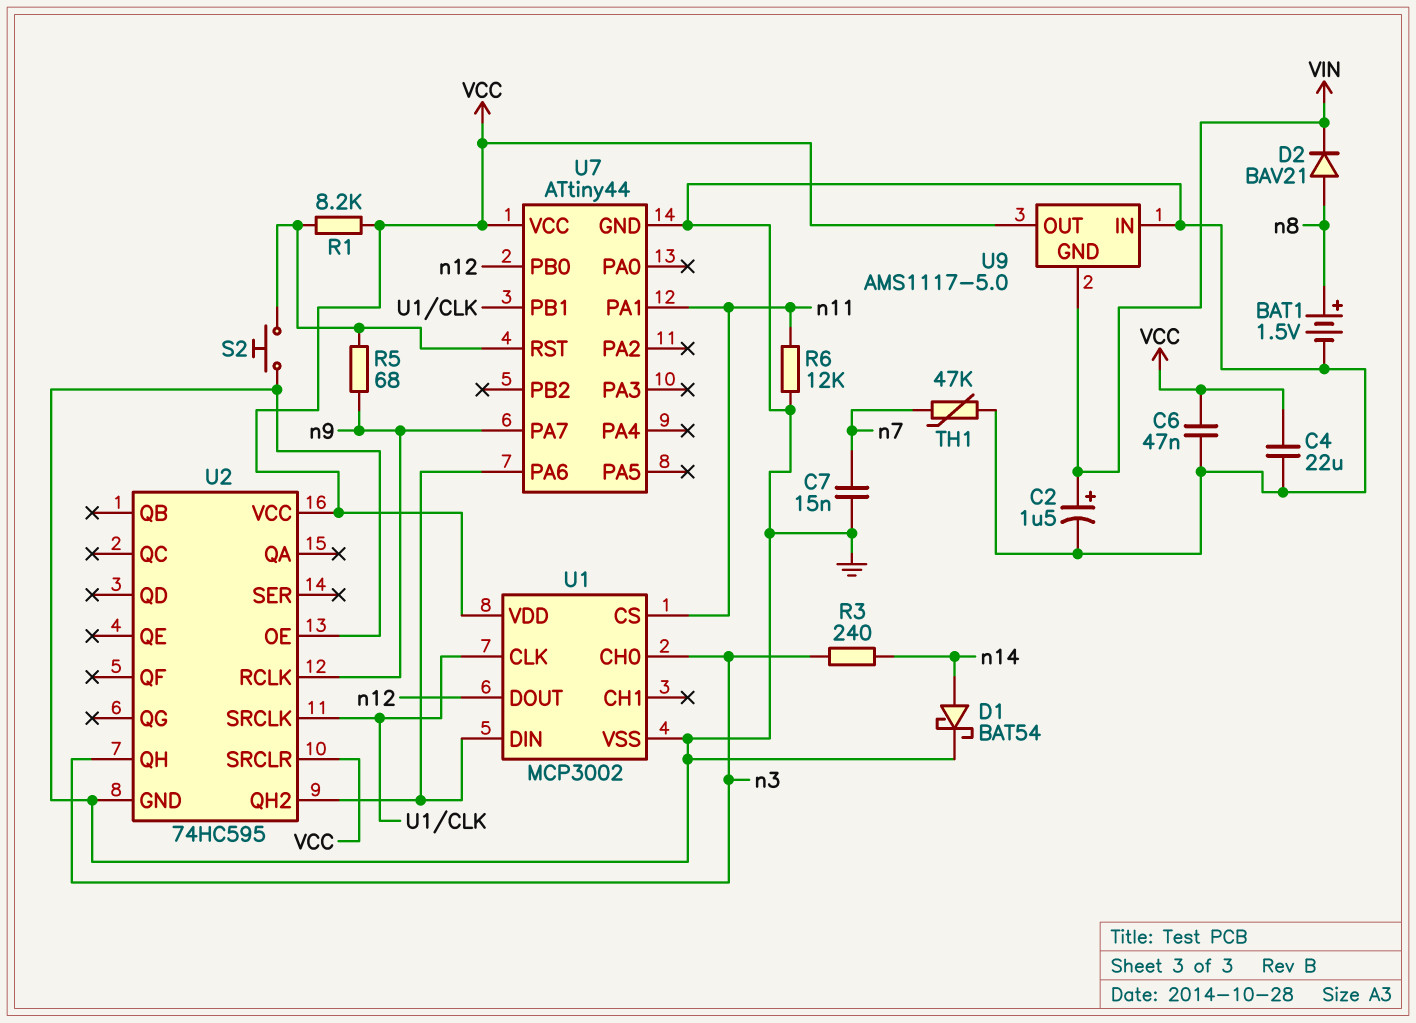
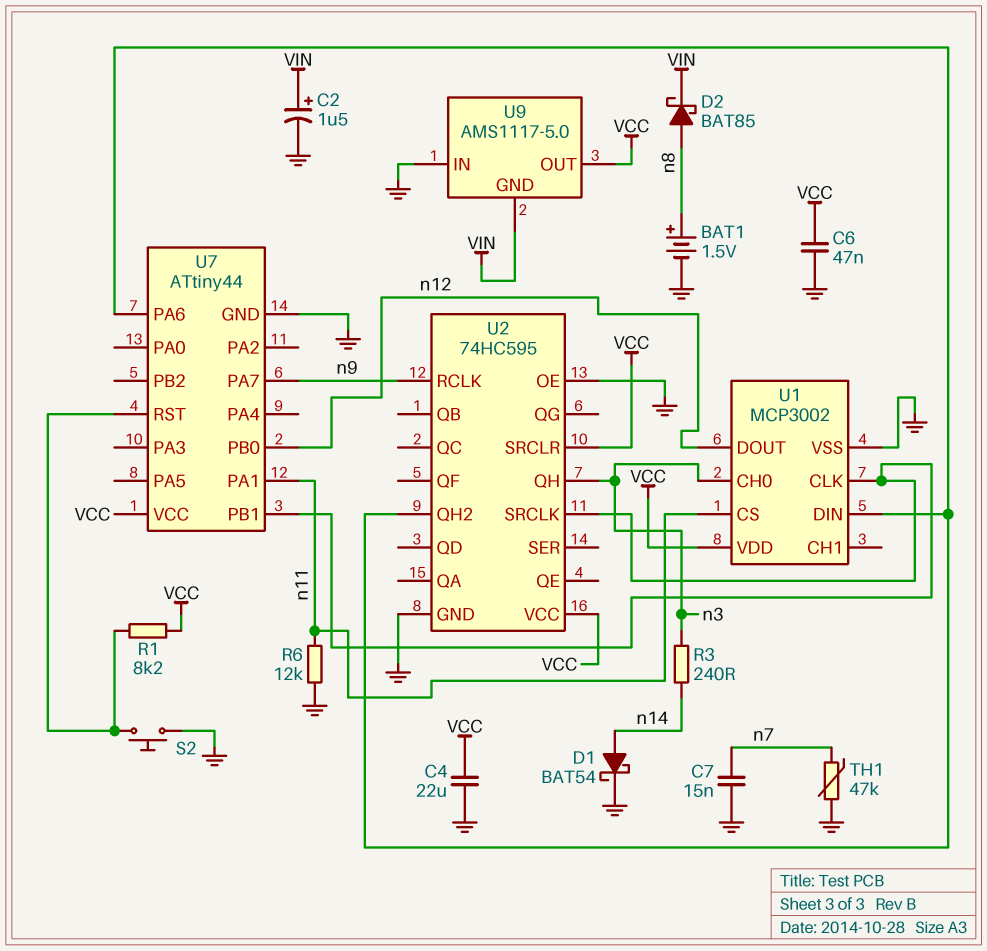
D2: diode BAV21 (A n8, K VIN) -> schottky BAT85 (A n8, K VIN)
R5: 68 (U7/RST, n9) -> none

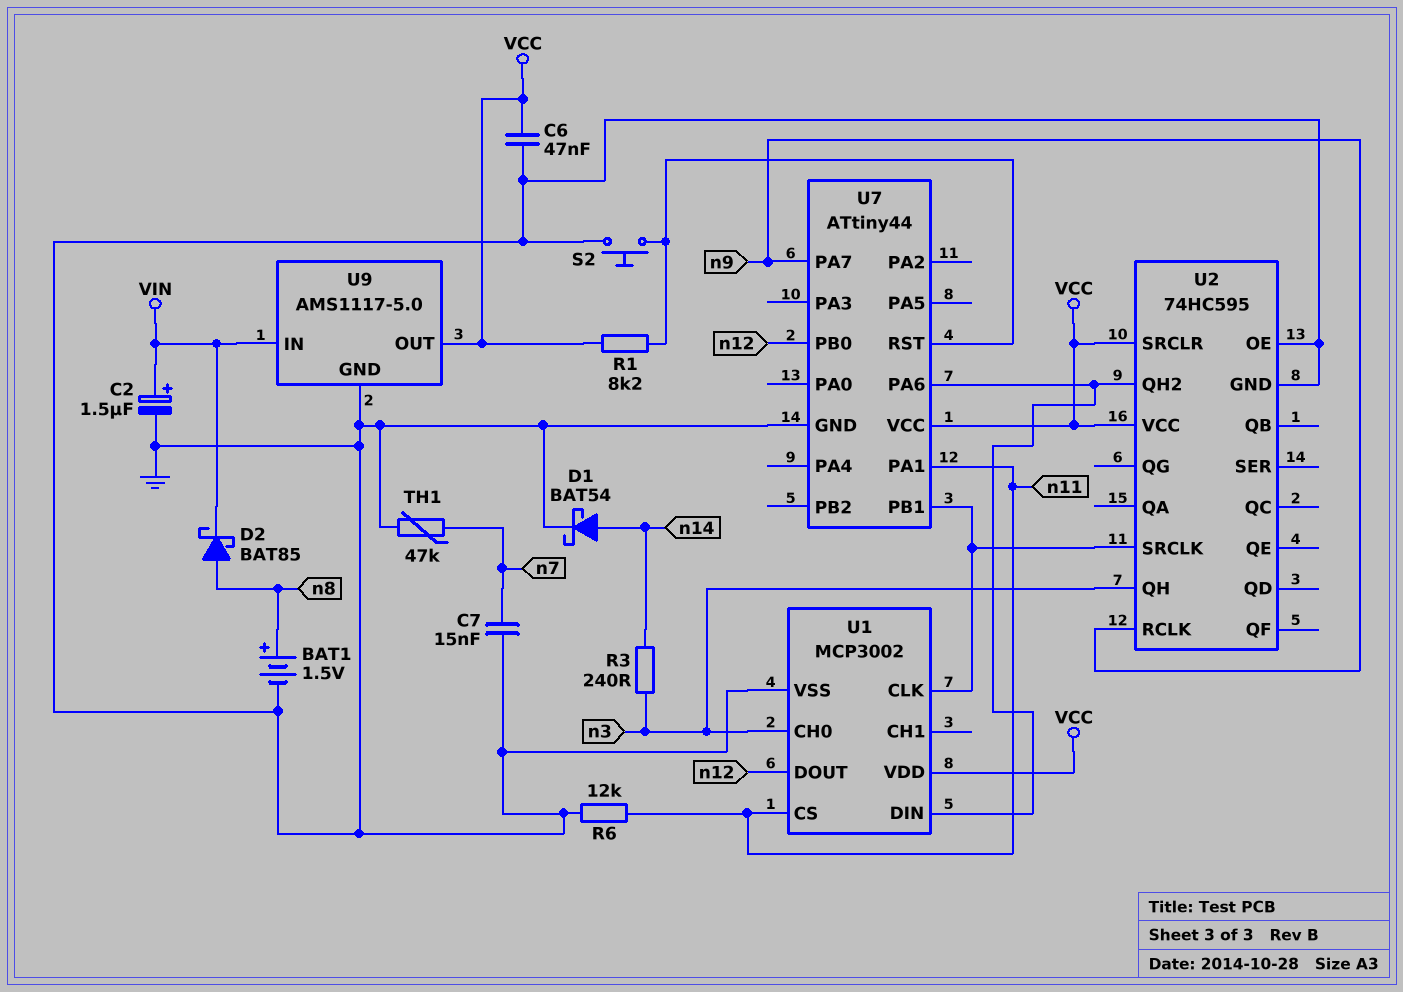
C4: 22uF (GND, VCC) -> none
U9 pin GND: VIN -> GND
U9 pin IN: GND -> VIN

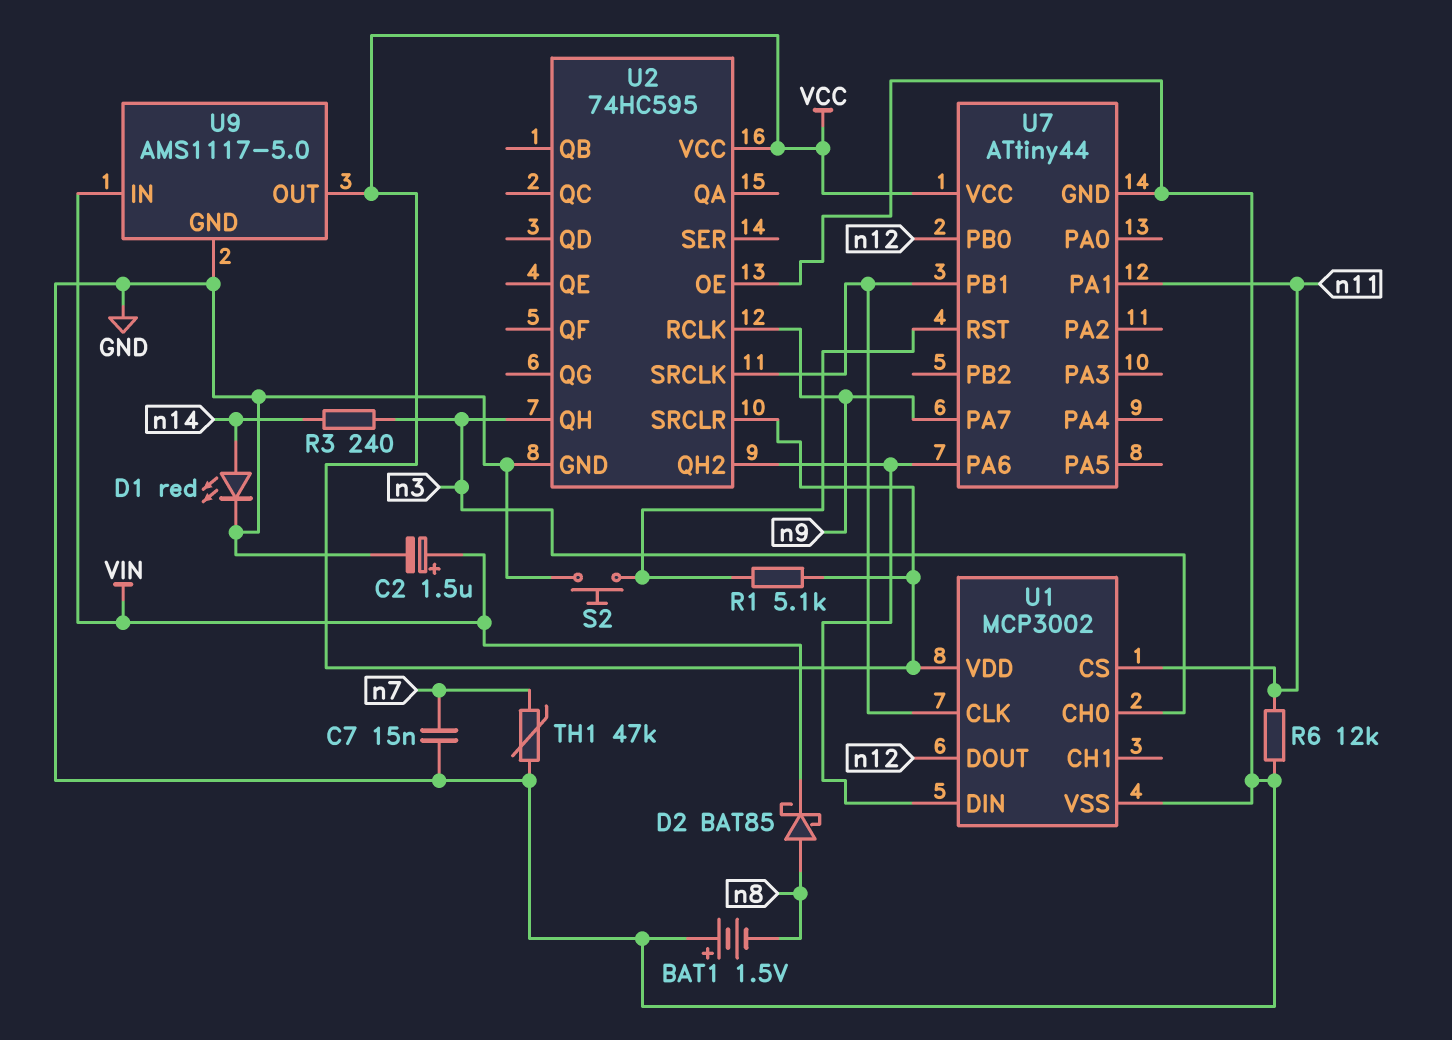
BAT1: 1.5V (plus n8, minus GND) -> 1.5V (plus GND, minus n8)
C6: 47nF (GND, VCC) -> none
D1: schottky BAT54 (A n14, K GND) -> LED red (A n14, K GND)
R1: 8.2k (U7/RST, VCC) -> 5.1k (U7/RST, VCC)

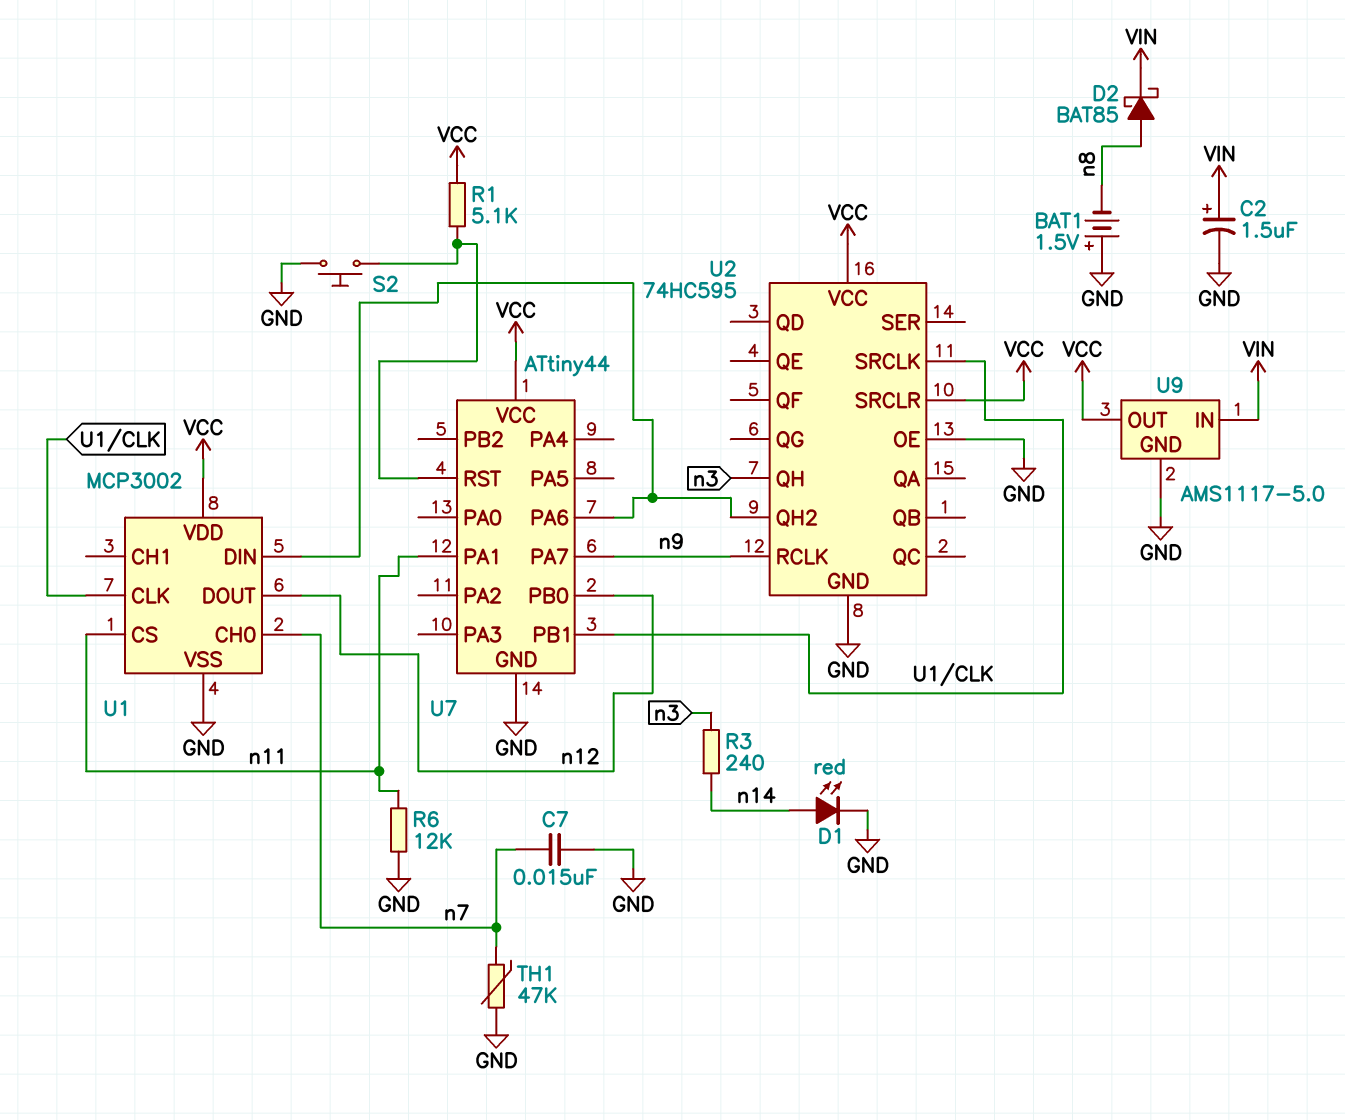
U1 pin CH0: n3 -> n7

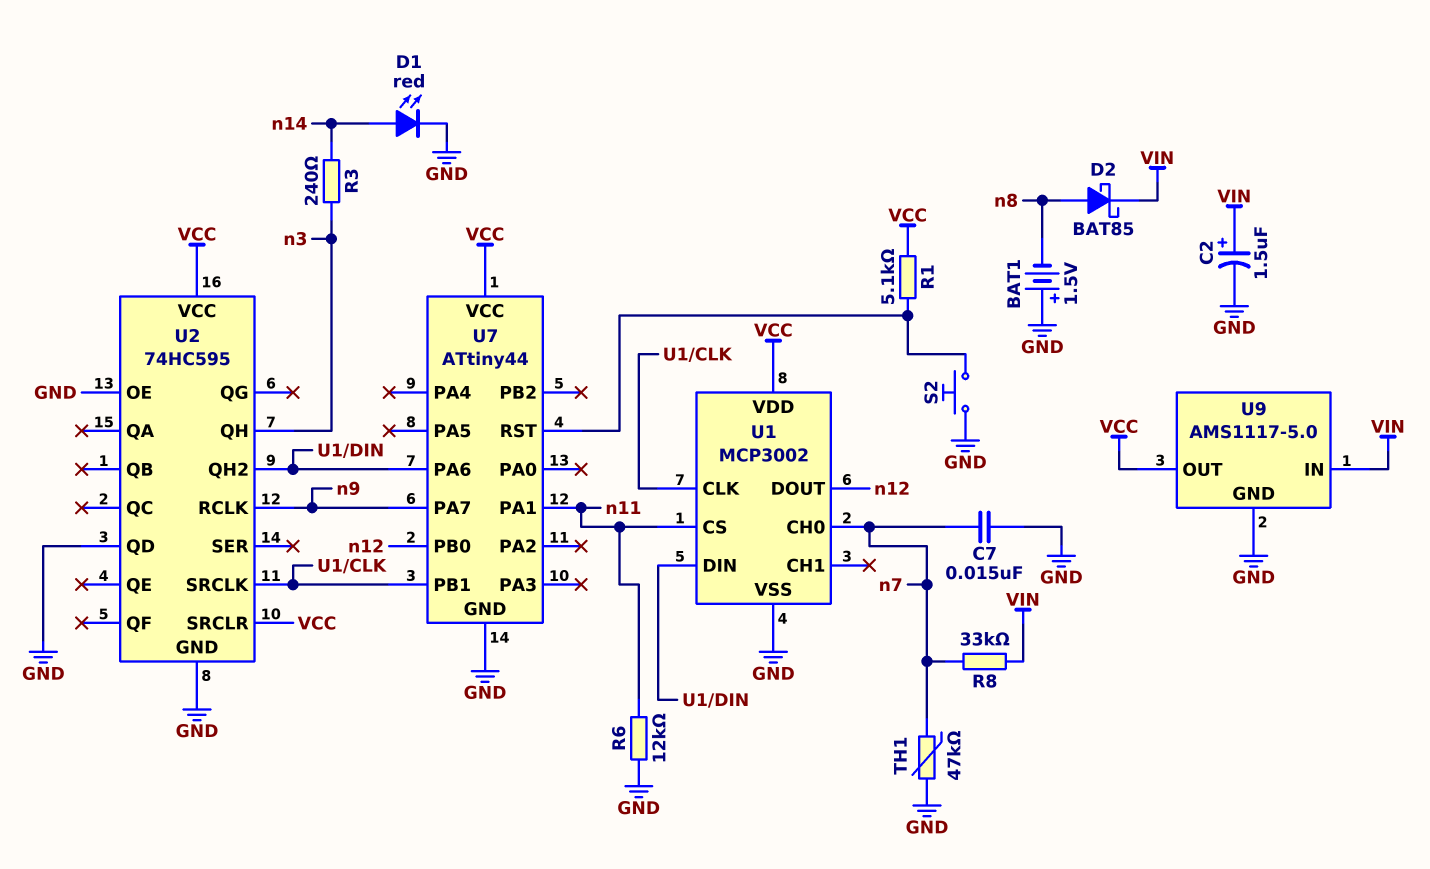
R8: none -> 33k (VIN, n7)
U2 pin QD: none -> GND

